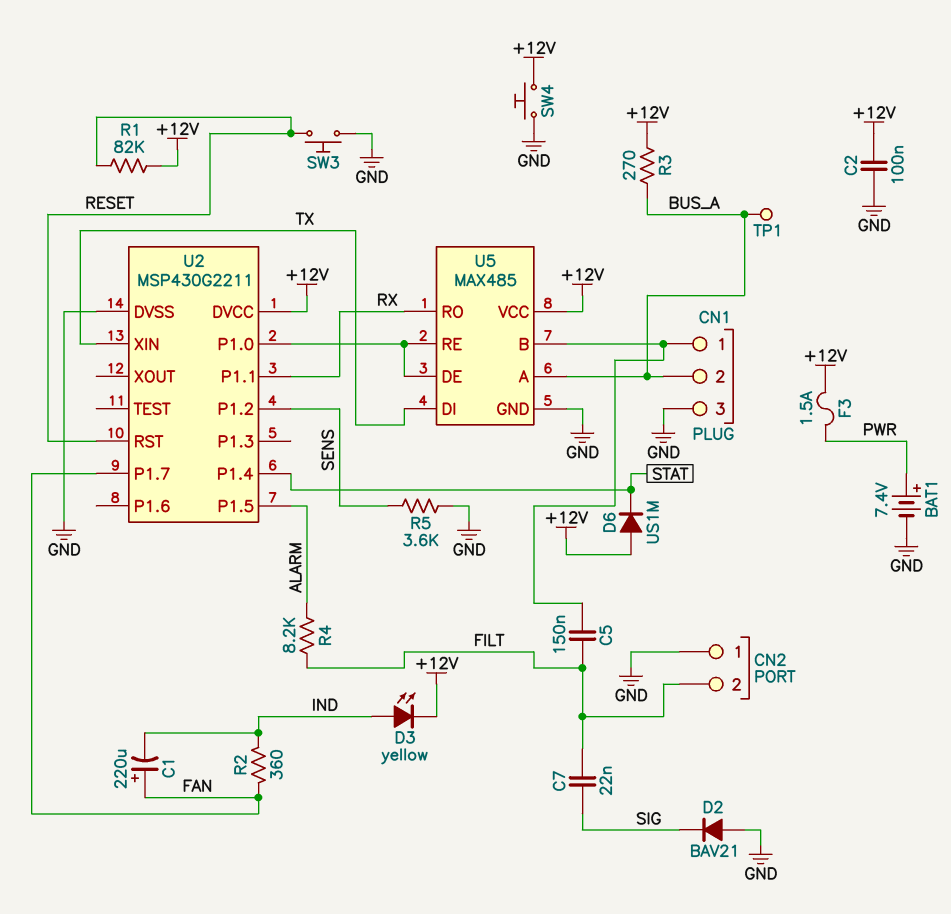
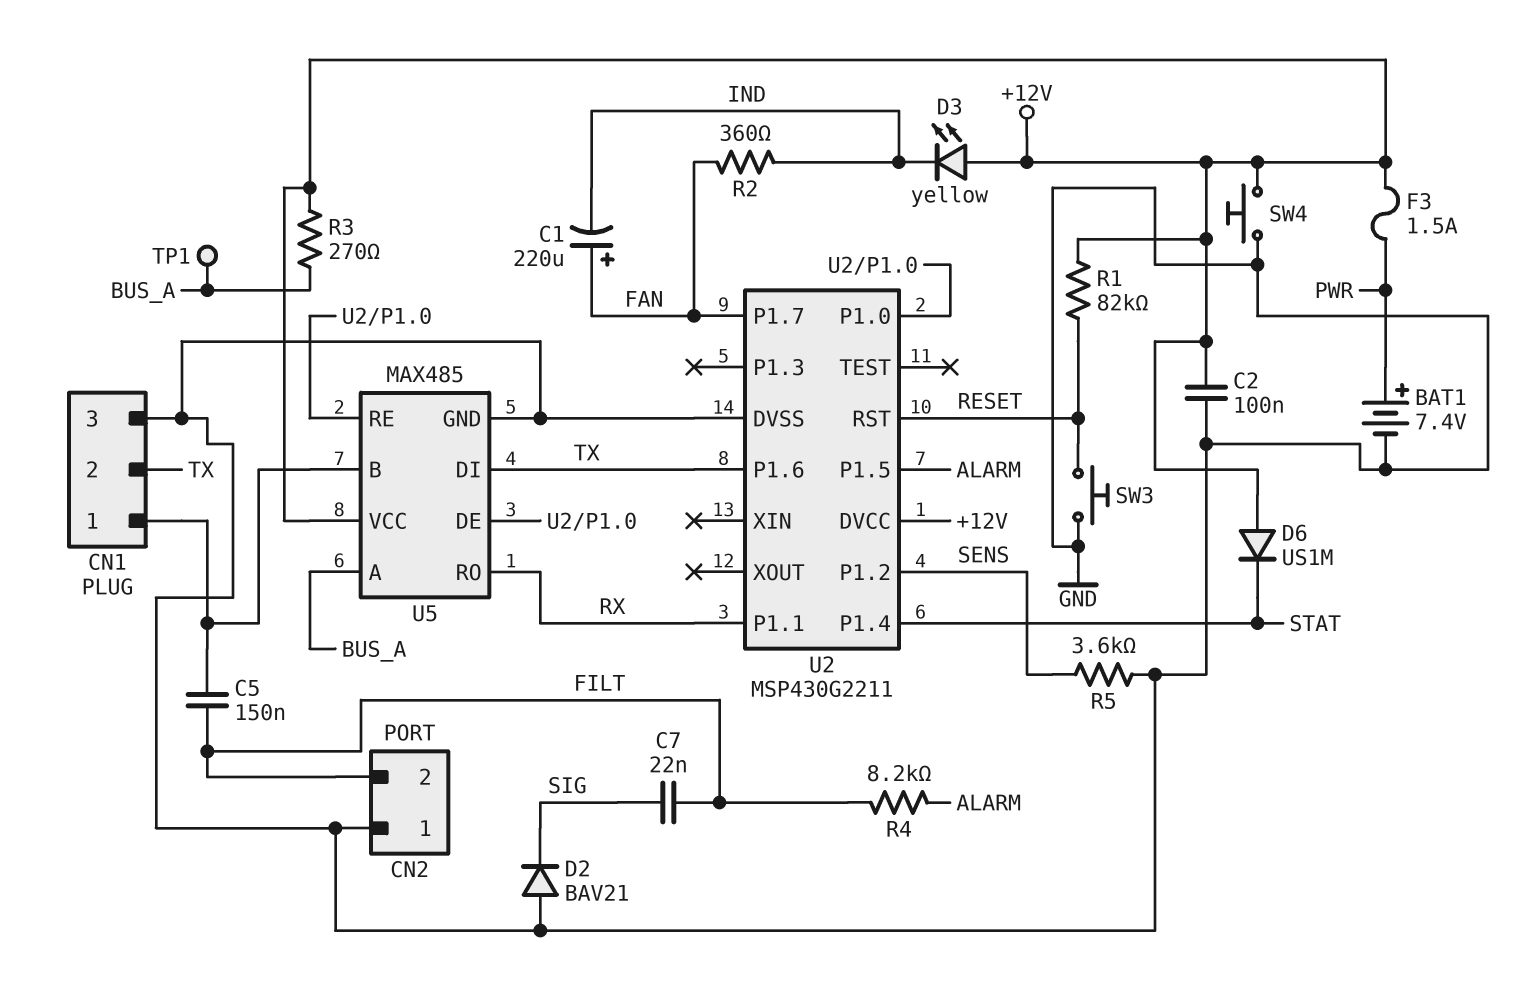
CN1 pin 2: BUS_A -> TX
D3: LED yellow (A IND, K +12V) -> LED yellow (A +12V, K IND)
U2 pin P1.6: none -> TX
U2 pin XIN: TX -> none

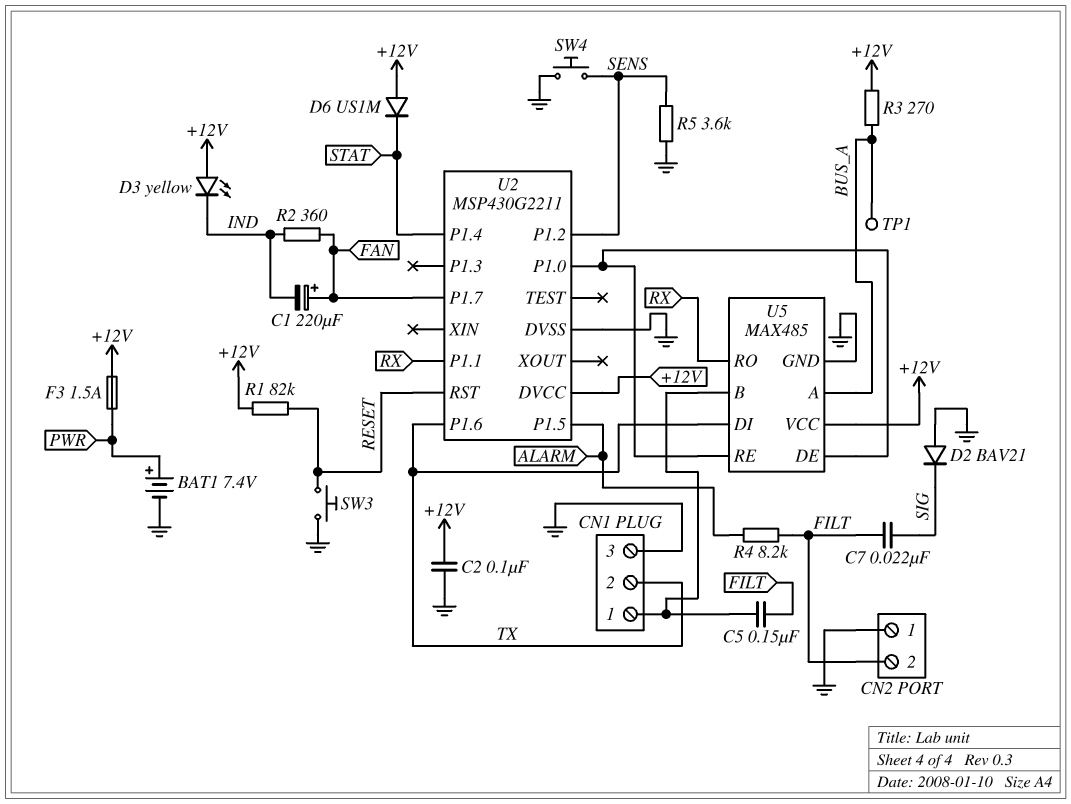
SW4: button (+12V, GND) -> button (GND, SENS)

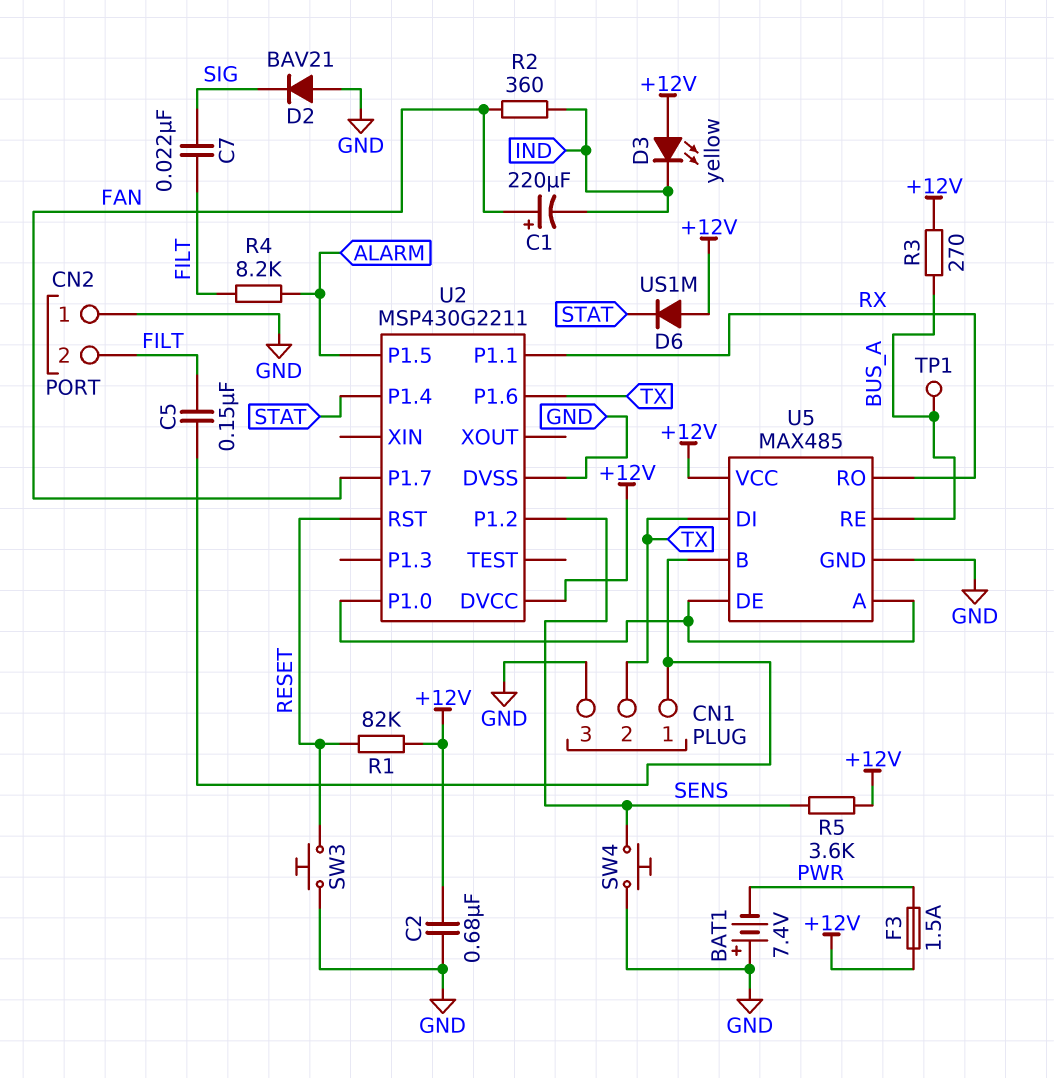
BAT1: 7.4V (plus PWR, minus GND) -> 7.4V (plus GND, minus PWR)
C2: 100nF (+12V, GND) -> 680nF (+12V, GND)
R5: 3.6k (GND, SENS) -> 3.6k (+12V, SENS)
U5 pin A: BUS_A -> U2/P1.0
U5 pin RE: U2/P1.0 -> BUS_A

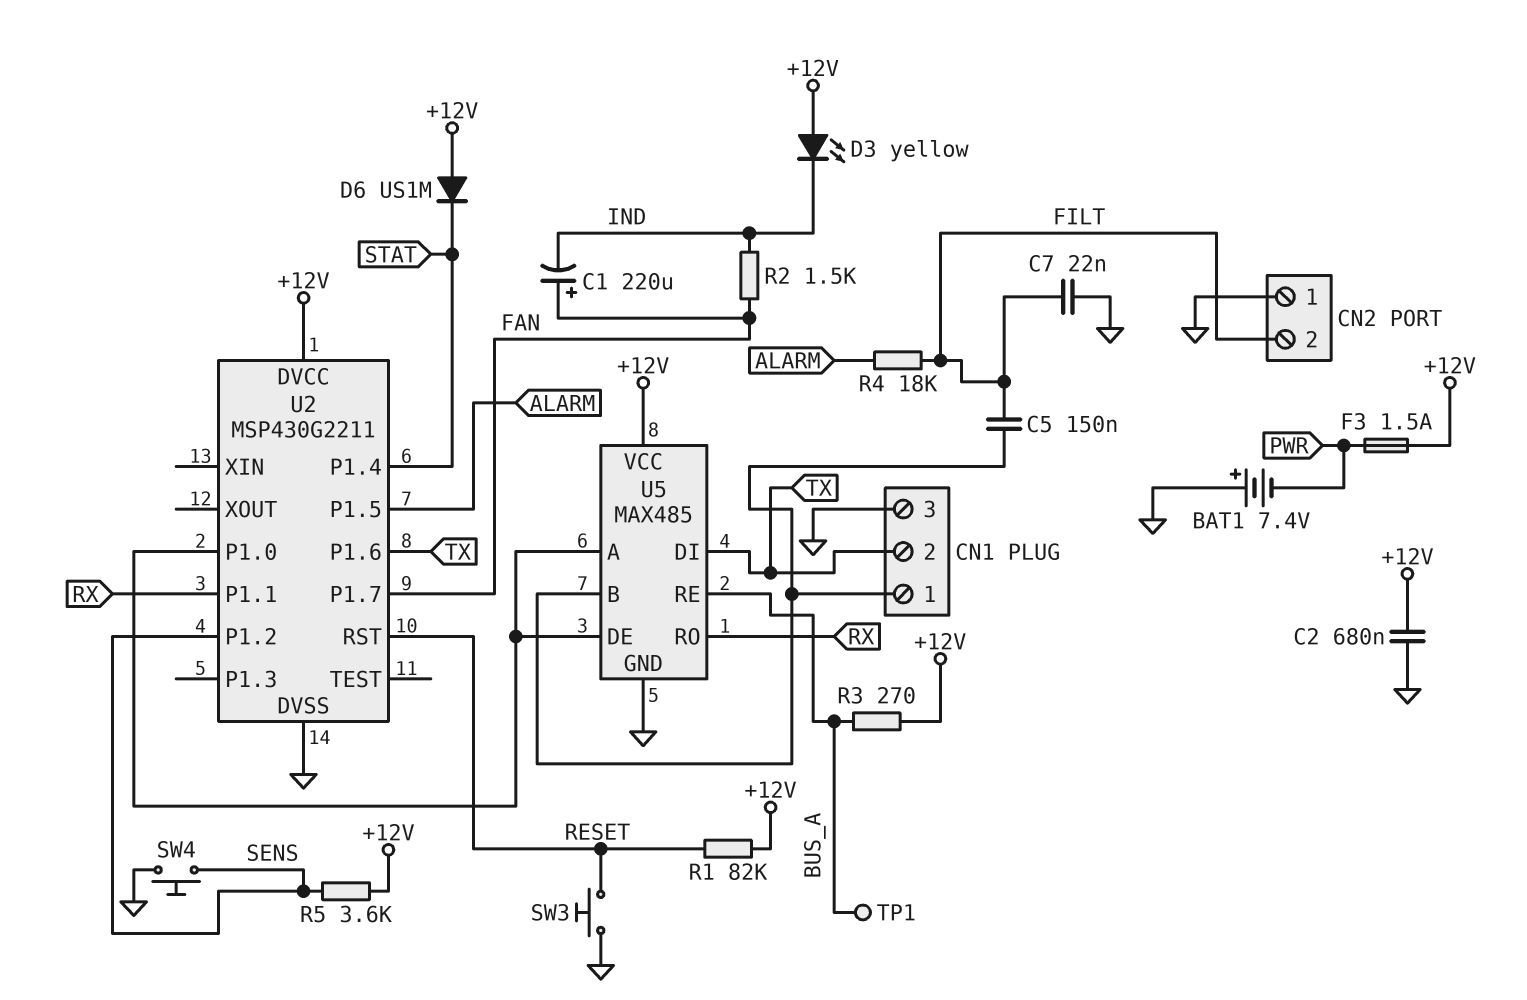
C7: 22nF (FILT, SIG) -> 22nF (FILT, GND)
D2: diode BAV21 (A GND, K SIG) -> none
R2: 360 (FAN, IND) -> 1.5k (FAN, IND)
R4: 8.2k (ALARM, FILT) -> 18k (ALARM, FILT)

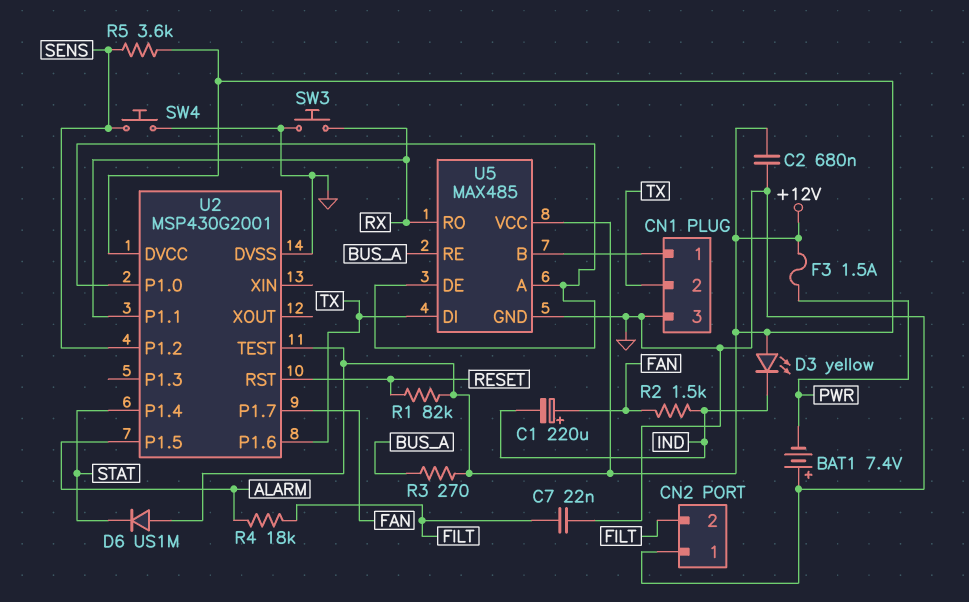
C5: 150nF (CN1/1, FILT) -> none
SW3: button (GND, RESET) -> button (GND, RX)
TP1: test point (BUS_A) -> none
U2: MSP430G2211 -> MSP430G2001
U2 pin TEST: none -> +12V

